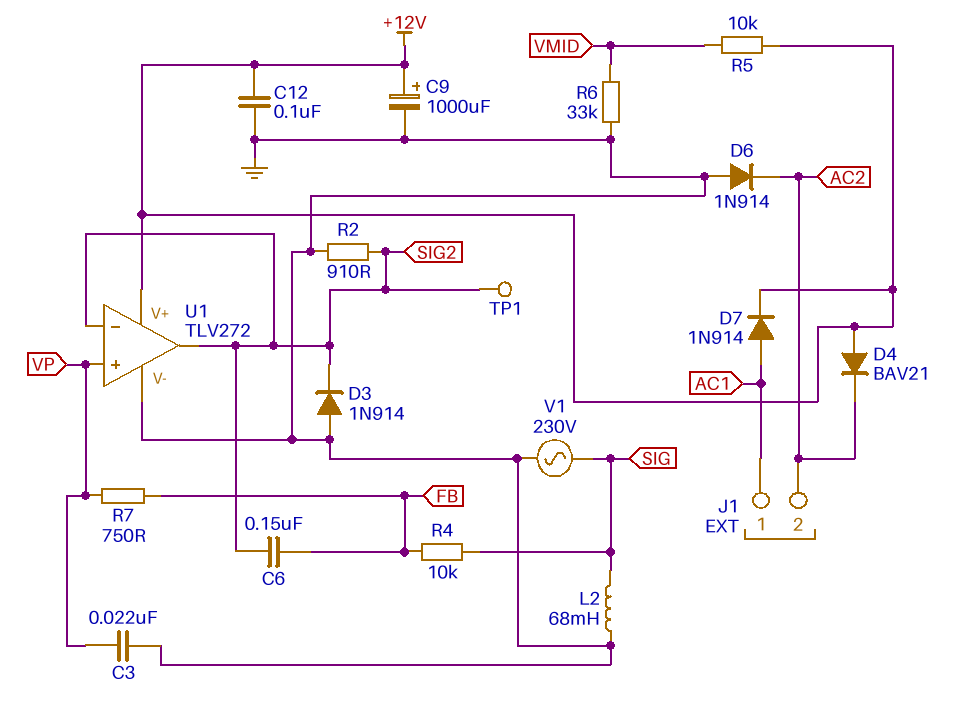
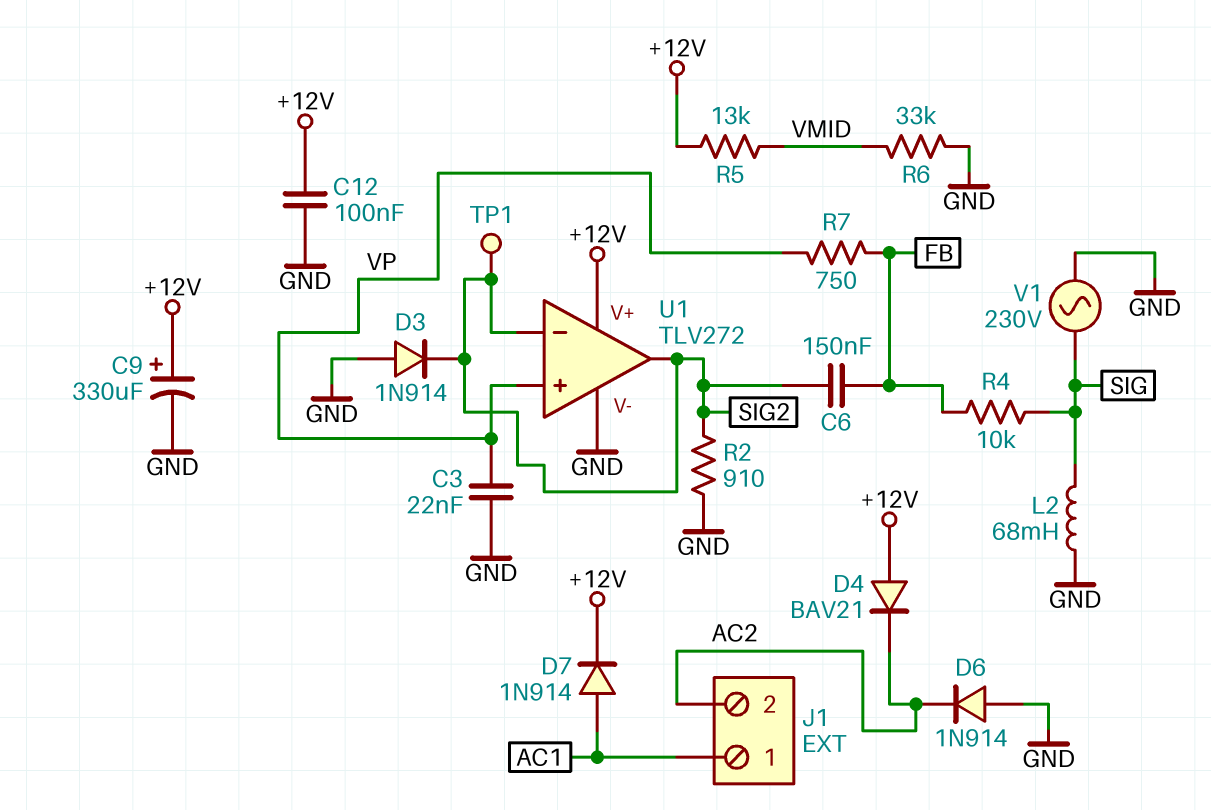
C9: 1000uF (plus +12V, minus GND) -> 330uF (plus +12V, minus GND)
R5: 10k (+12V, VMID) -> 13k (+12V, VMID)

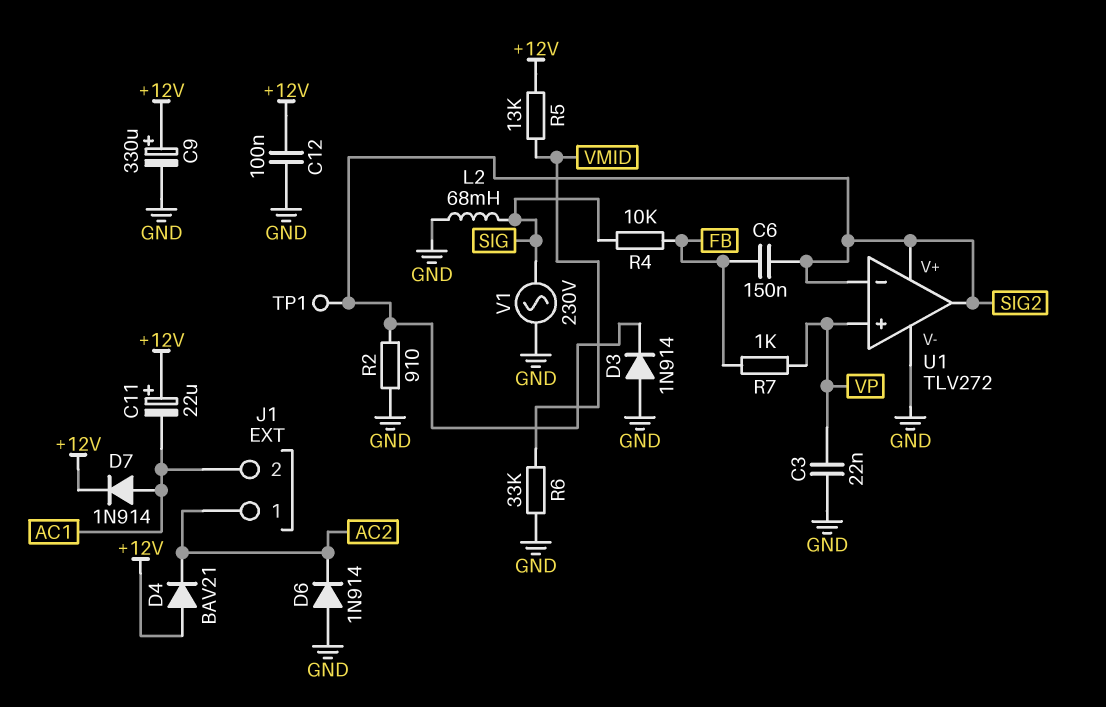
C11: none -> 22uF (plus +12V, minus AC1)
J1 pin 1: AC1 -> AC2
J1 pin 2: AC2 -> AC1
R7: 750 (FB, VP) -> 1k (FB, VP)
U1 pin V+: +12V -> SIG2

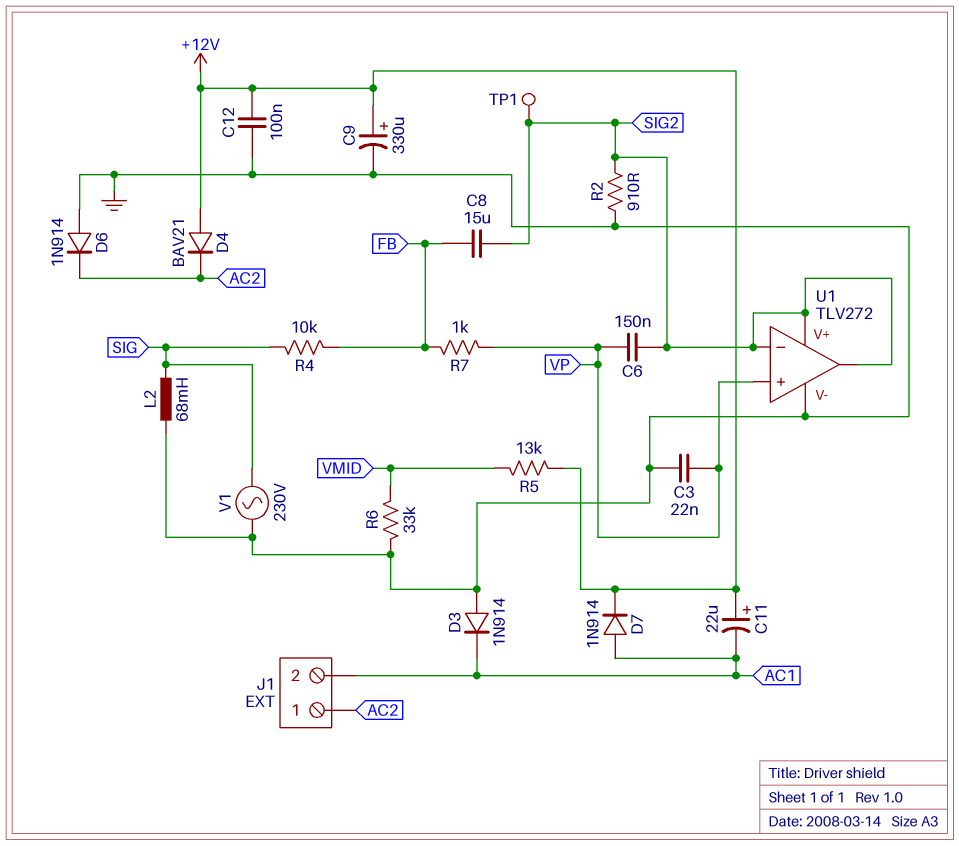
C6: 150nF (FB, SIG2) -> 150nF (SIG2, VP)
C8: none -> 15uF (FB, SIG2)
D3: diode 1N914 (A GND, K SIG2) -> diode 1N914 (A GND, K AC1)

